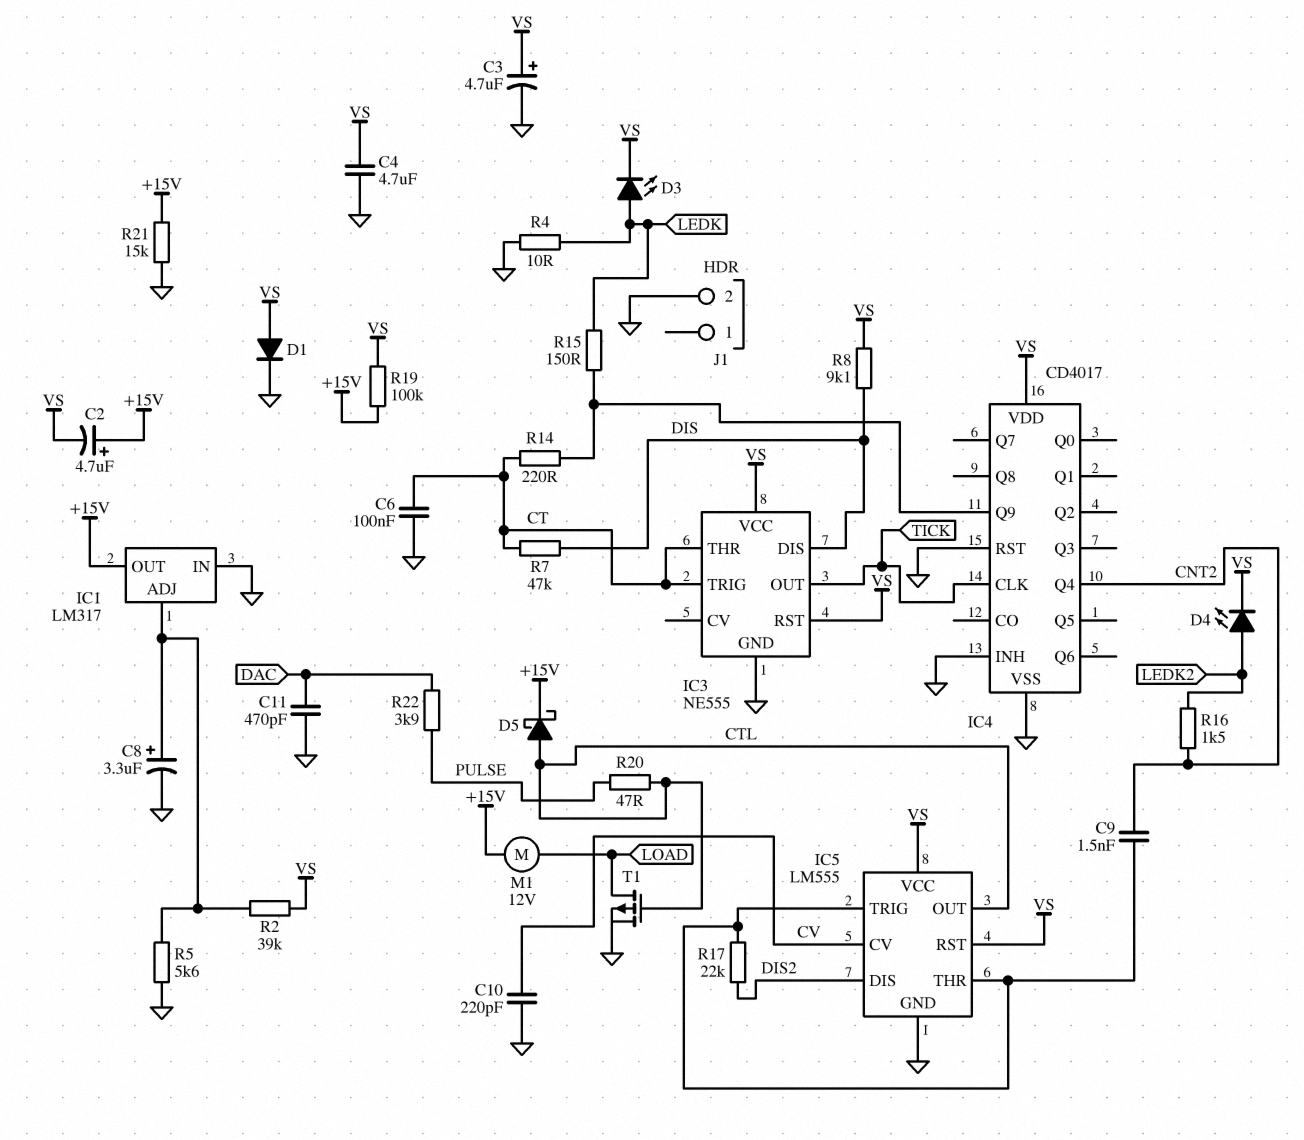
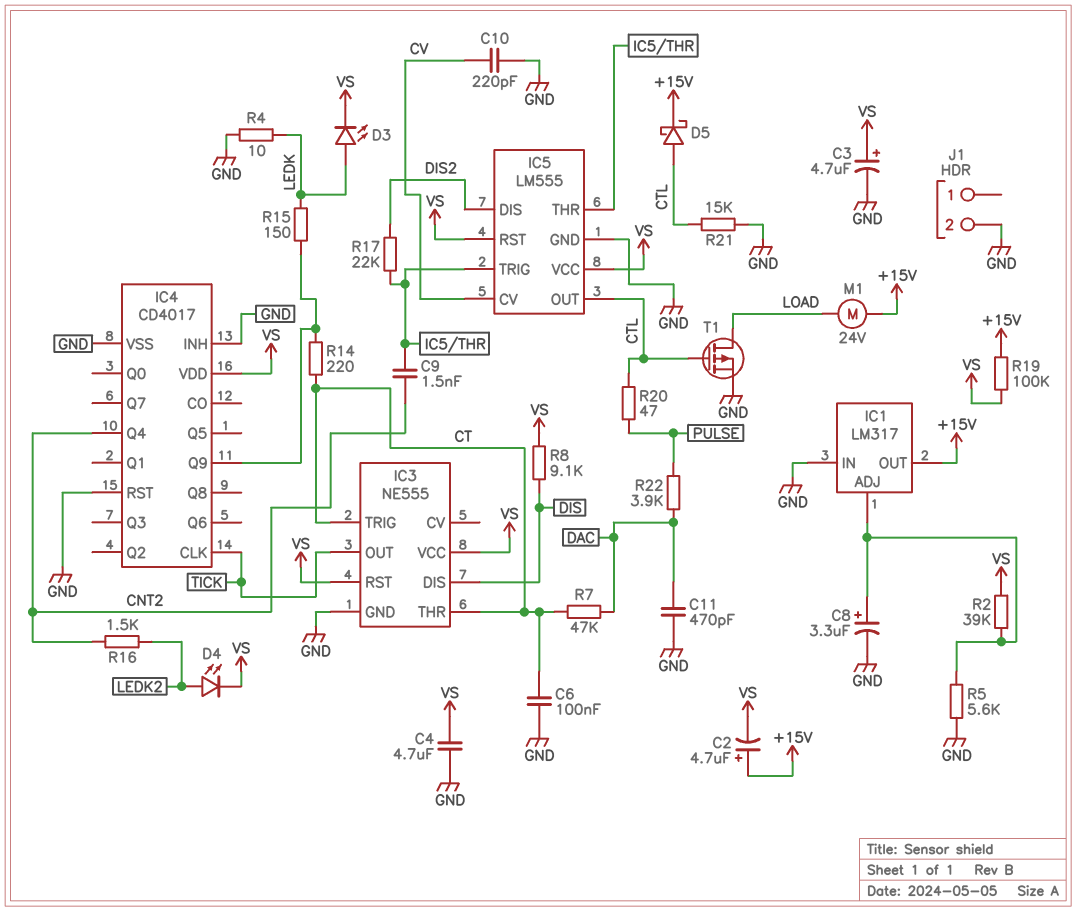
D1: diode (A VS, K GND) -> none
M1: motor 12V (+15V, LOAD) -> motor 24V (+15V, LOAD)
R7: 47k (CT, DIS) -> 47k (CT, DAC)
R21: 15k (+15V, GND) -> 15k (CTL, GND)

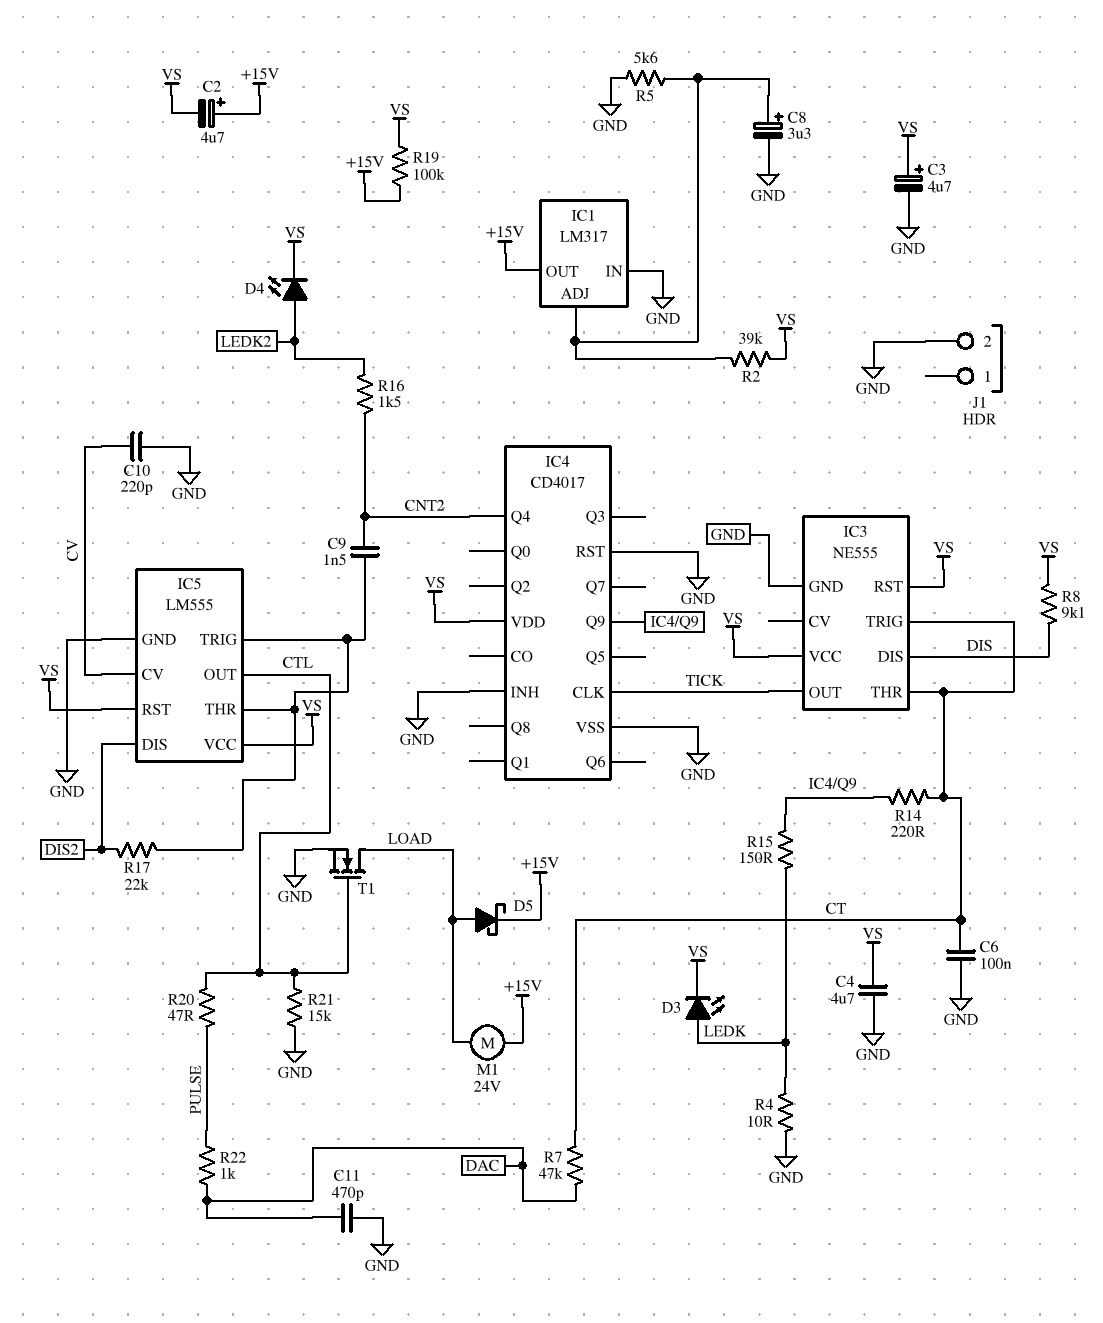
D5: schottky (A CTL, K +15V) -> schottky (A LOAD, K +15V)
R22: 3.9k (DAC, PULSE) -> 1k (DAC, PULSE)
T1: PMOS (G CTL, D LOAD, S GND) -> NMOS (G CTL, D LOAD, S GND)

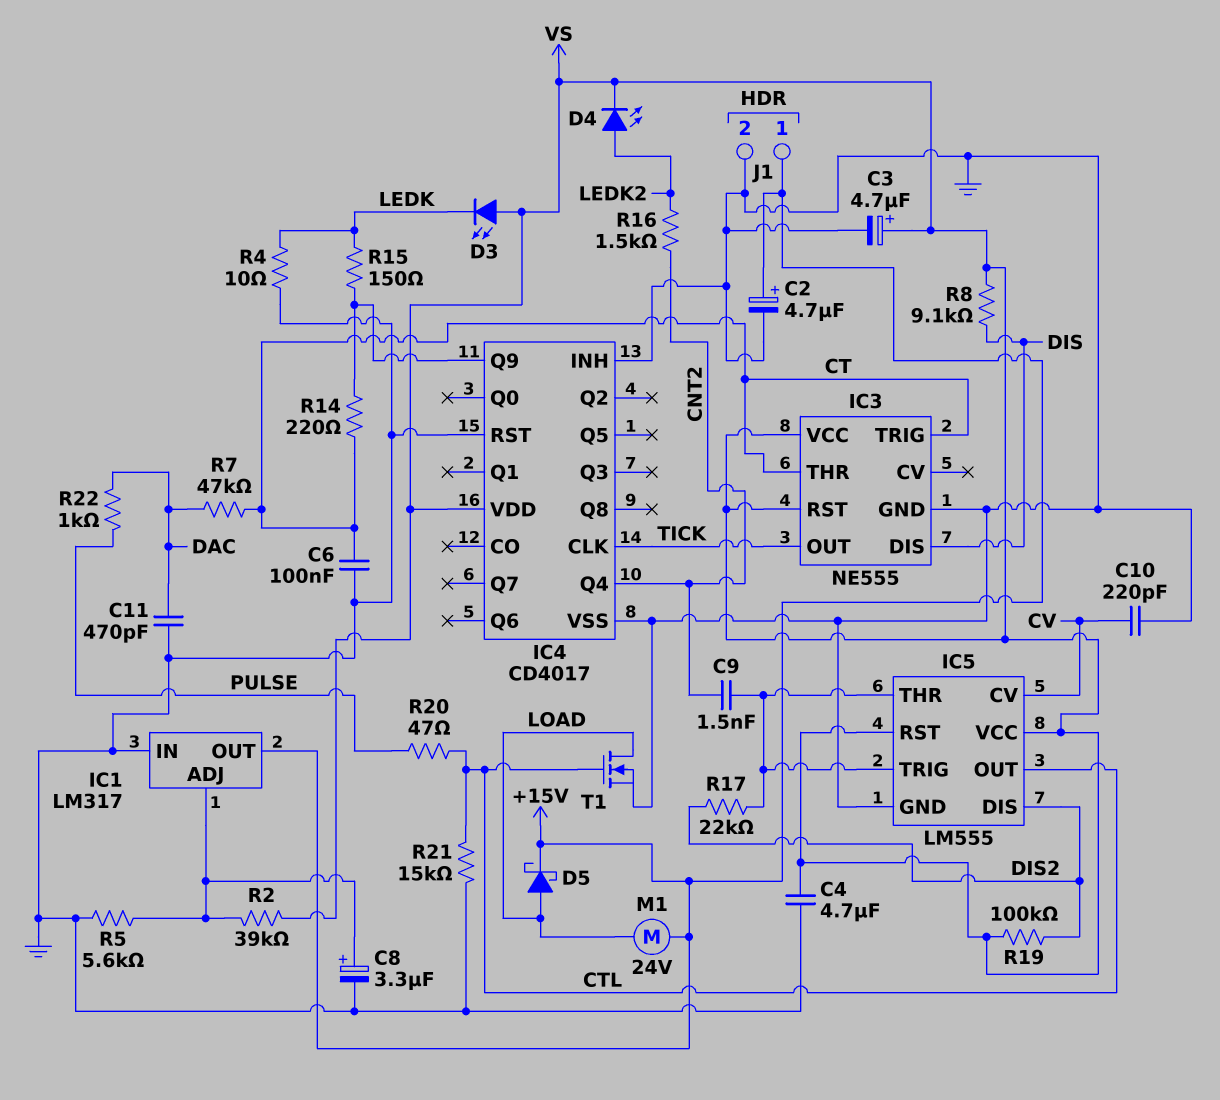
C2: 4.7uF (plus +15V, minus VS) -> 4.7uF (plus +15V, minus GND)
D3: LED (A LEDK, K VS) -> LED (A VS, K LEDK)
J1 pin 1: none -> +15V
R19: 100k (+15V, VS) -> 100k (DIS2, VS)

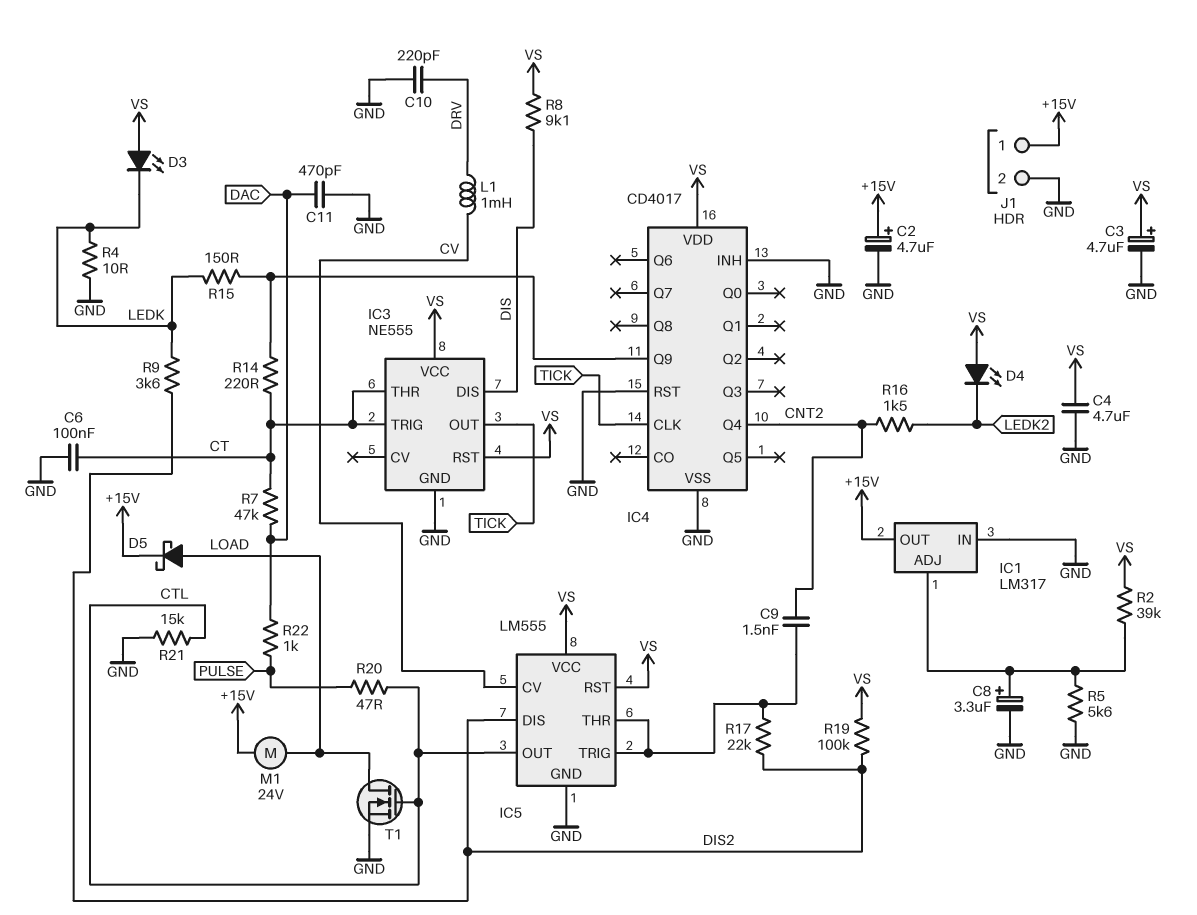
C10: 220pF (CV, GND) -> 220pF (DRV, GND)
D4: LED (A LEDK2, K VS) -> LED (A VS, K LEDK2)
L1: none -> 1mH (CV, DRV)
R9: none -> 3.6k (DIS2, LEDK)

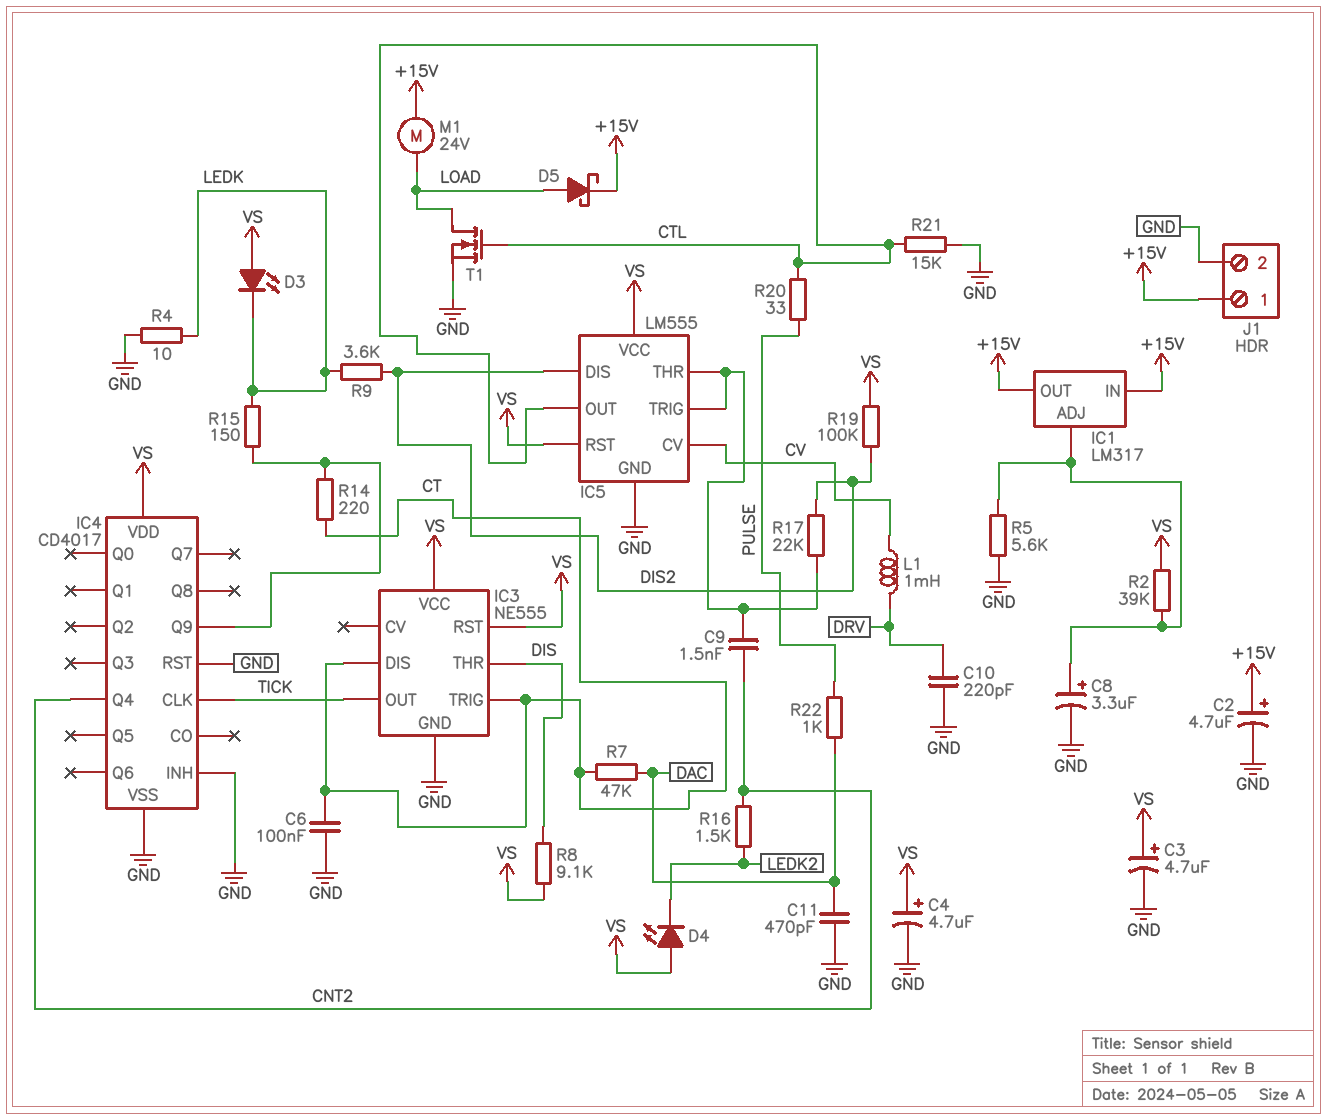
C4: 4.7uF (GND, VS) -> 4.7uF (plus VS, minus GND)
IC1 pin IN: GND -> +15V
IC3 pin DIS: DIS -> CT
IC3 pin THR: CT -> DIS
R20: 47 (CTL, PULSE) -> 33 (CTL, PULSE)

